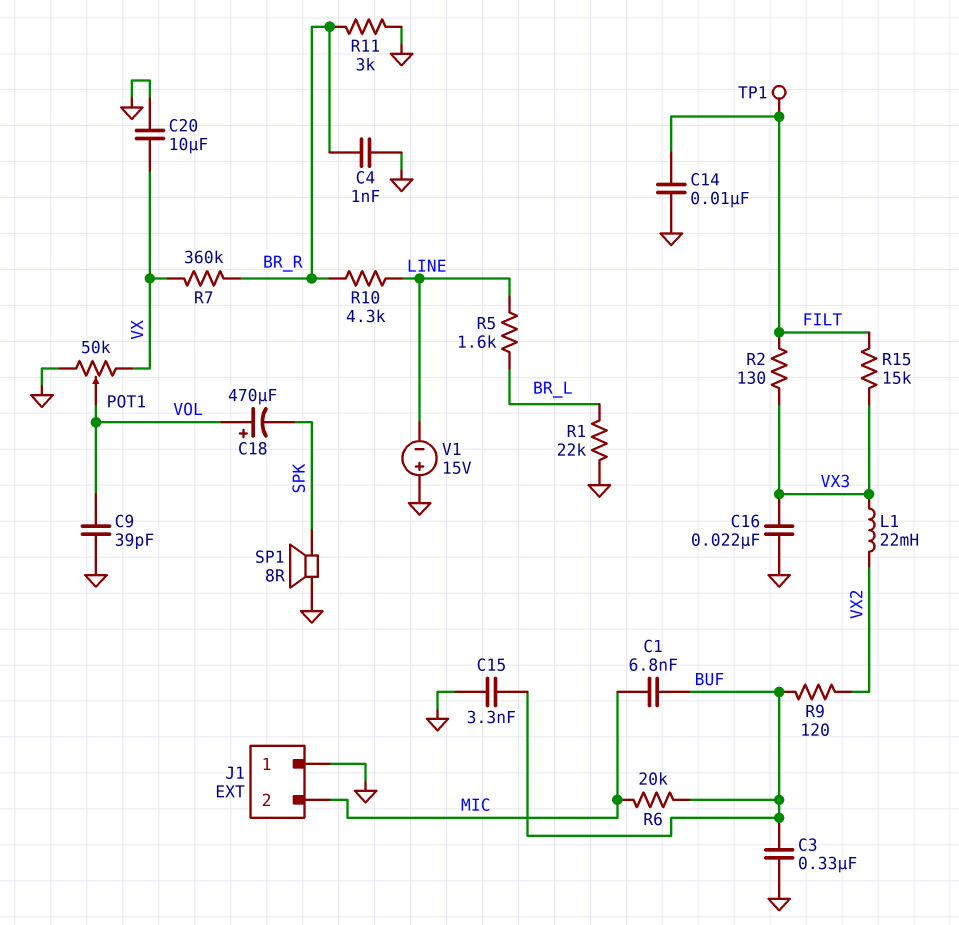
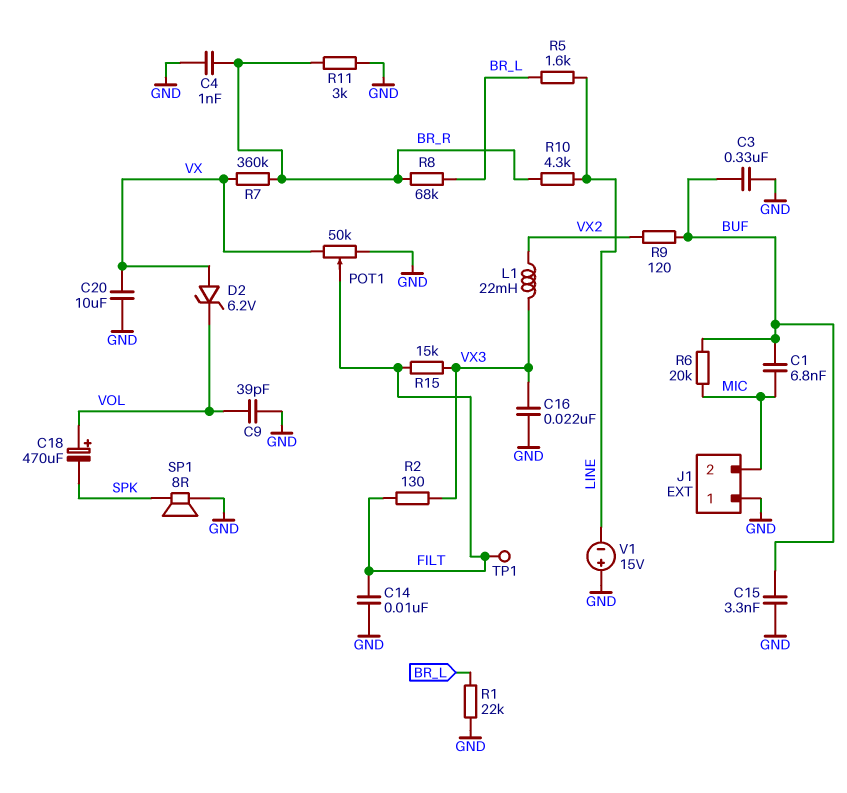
D2: none -> zener 6.2V (A VX, K VOL)
POT1: 50k (GND, VX, wiper VOL) -> 50k (GND, VX, wiper FILT)
R8: none -> 68k (BR_L, BR_R)

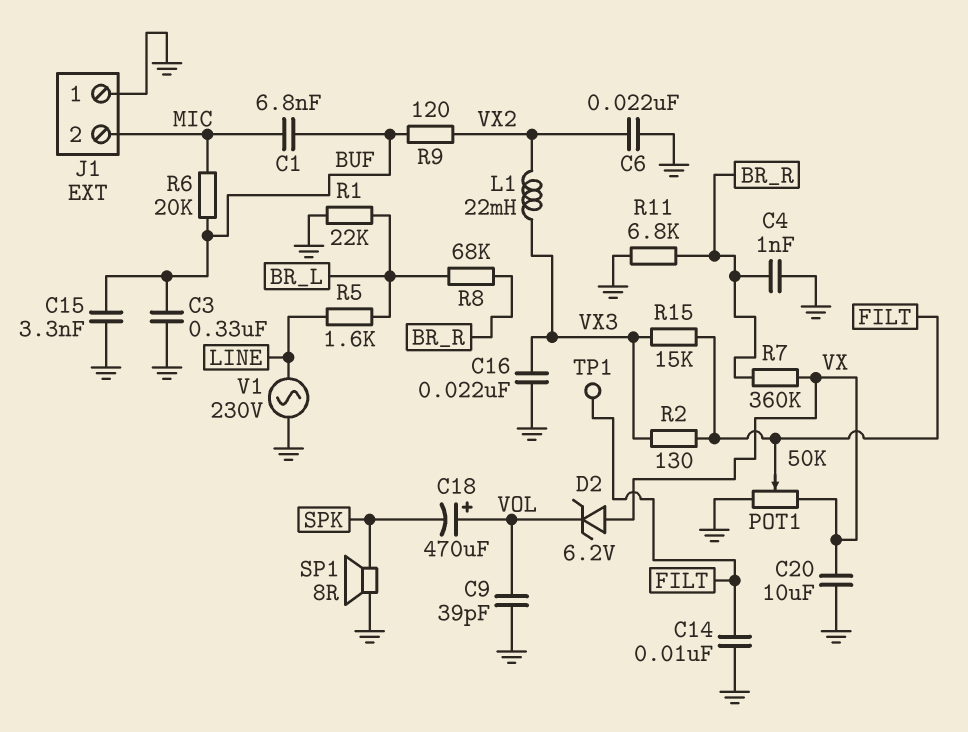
C6: none -> 22nF (GND, VX2)
R10: 4.3k (BR_R, LINE) -> none
R11: 3k (BR_R, GND) -> 6.8k (BR_R, GND)
V1: 15V (plus GND, minus LINE) -> AC 230V (GND, LINE)

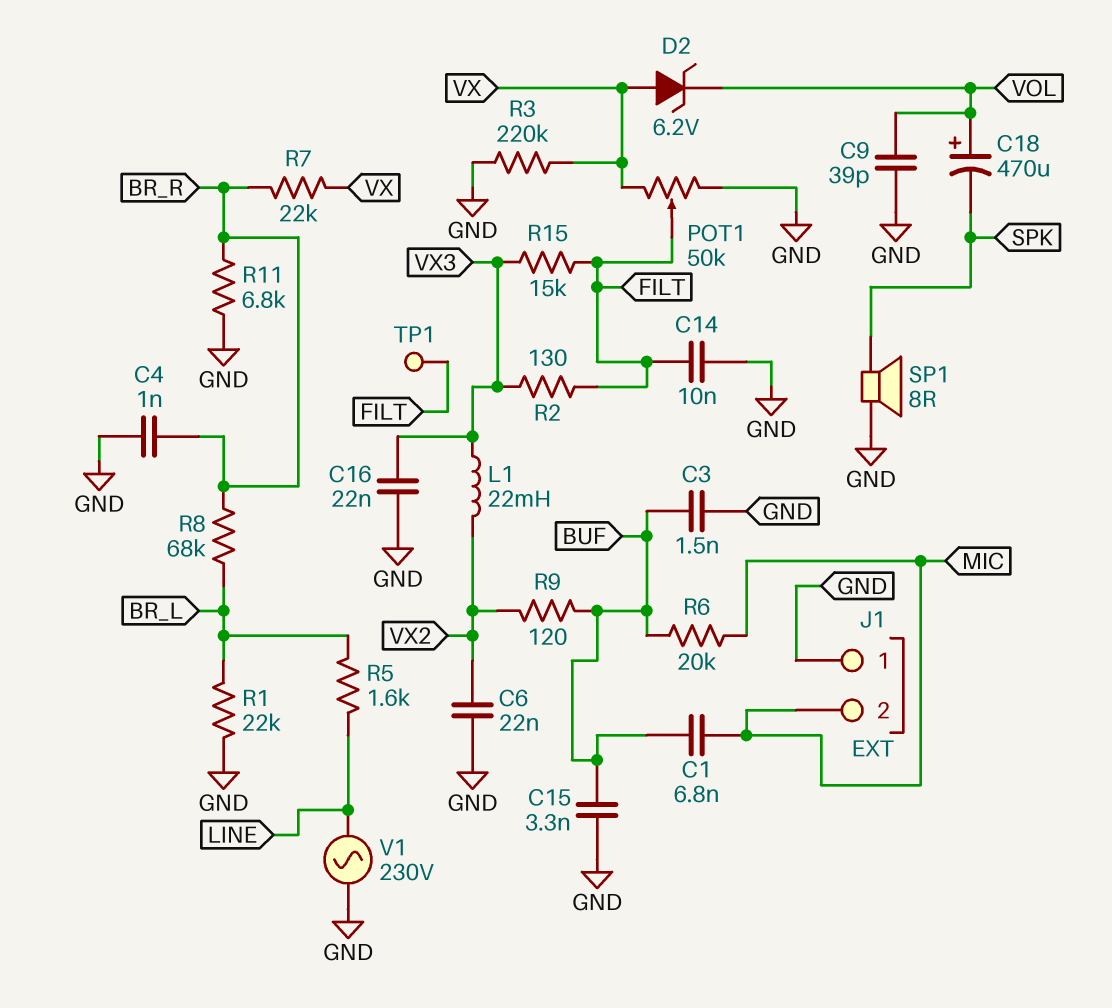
C3: 330nF (BUF, GND) -> 1.5nF (BUF, GND)
C20: 10uF (GND, VX) -> none
R3: none -> 220k (GND, VX)
R7: 360k (BR_R, VX) -> 22k (BR_R, VX)

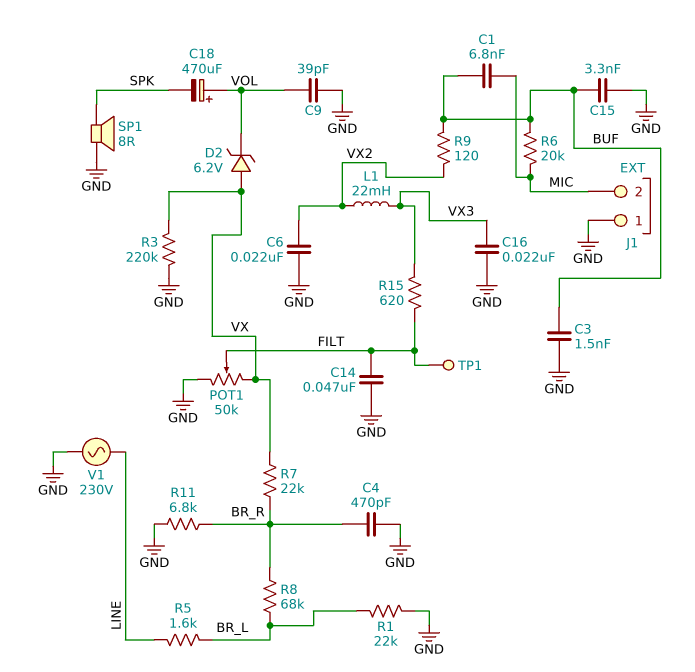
C4: 1nF (BR_R, GND) -> 470pF (BR_R, GND)
C14: 10nF (FILT, GND) -> 47nF (FILT, GND)
R2: 130 (FILT, VX3) -> none
R15: 15k (FILT, VX3) -> 620 (FILT, VX3)

